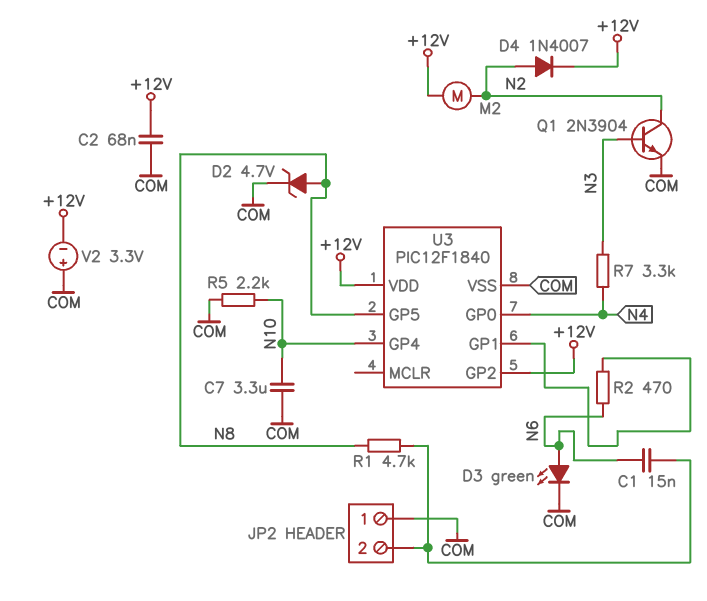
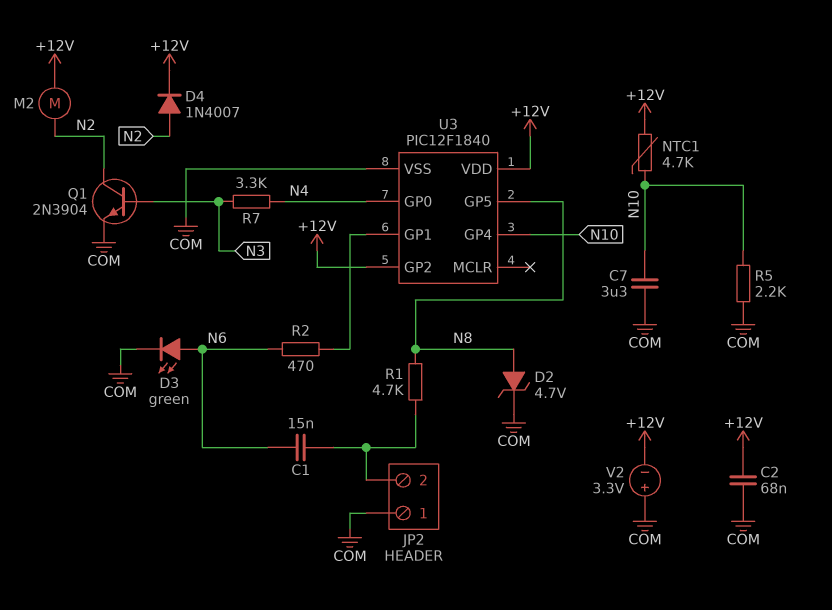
NTC1: none -> 4.7k (+12V, N10)

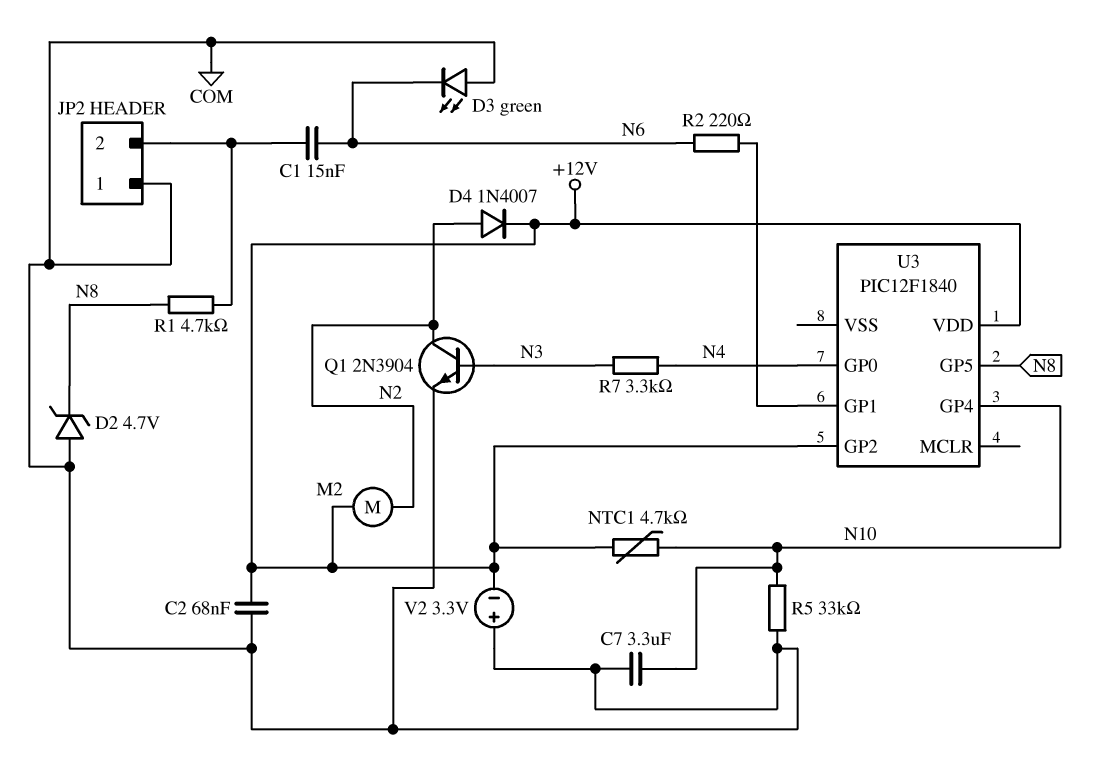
D2: zener 4.7V (A N8, K COM) -> zener 4.7V (A COM, K N8)
D3: LED green (A N6, K COM) -> LED green (A COM, K N6)
R2: 470 (N6, U3/GP1) -> 220 (N6, U3/GP1)
R5: 2.2k (COM, N10) -> 33k (COM, N10)
U3 pin VSS: COM -> none

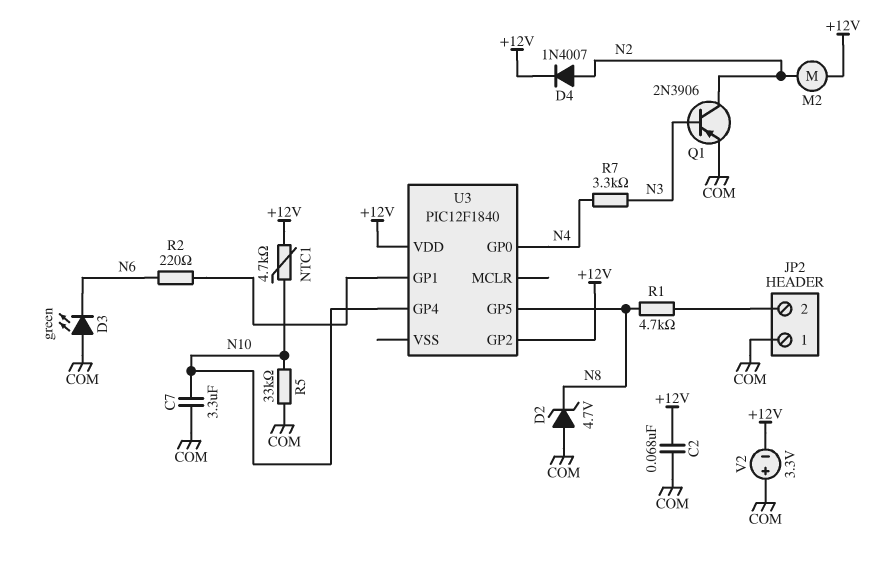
C1: 15nF (JP2/2, N6) -> none
Q1: NPN 2N3904 (B N3, C N2, E COM) -> PNP 2N3906 (B N3, C N2, E COM)

